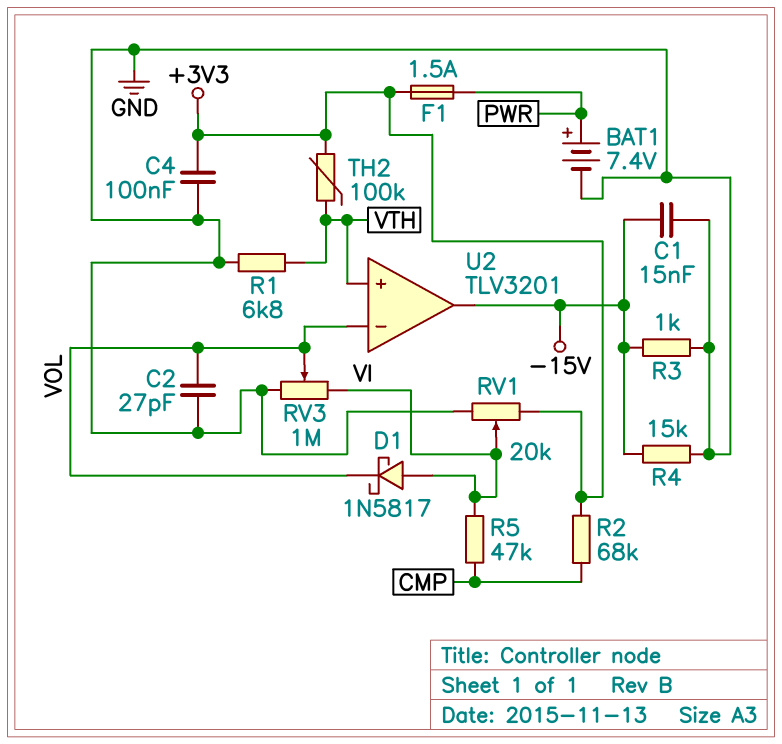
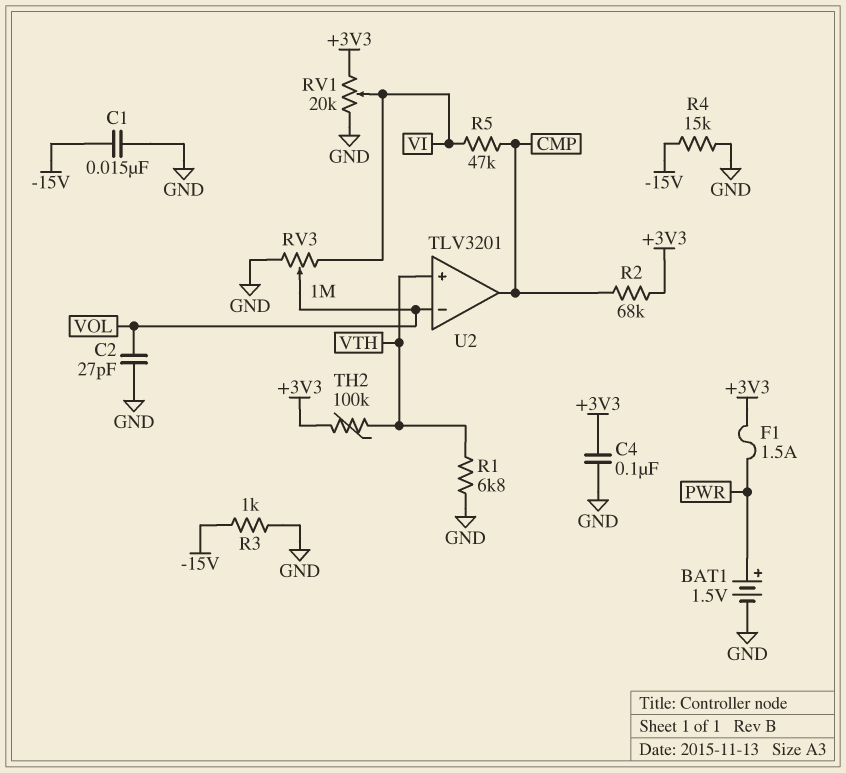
BAT1: 7.4V (plus PWR, minus GND) -> 1.5V (plus PWR, minus GND)
D1: schottky 1N5817 (A VI, K VOL) -> none
U2 pin out: -15V -> CMP

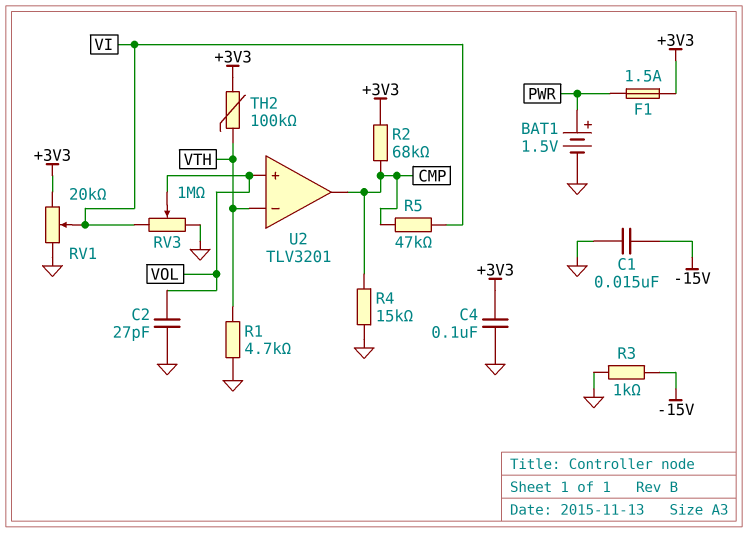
R1: 6.8k (GND, VTH) -> 4.7k (GND, VTH)
R4: 15k (-15V, GND) -> 15k (CMP, GND)
U2 pin in+: VTH -> VOL
U2 pin in-: VOL -> VTH

